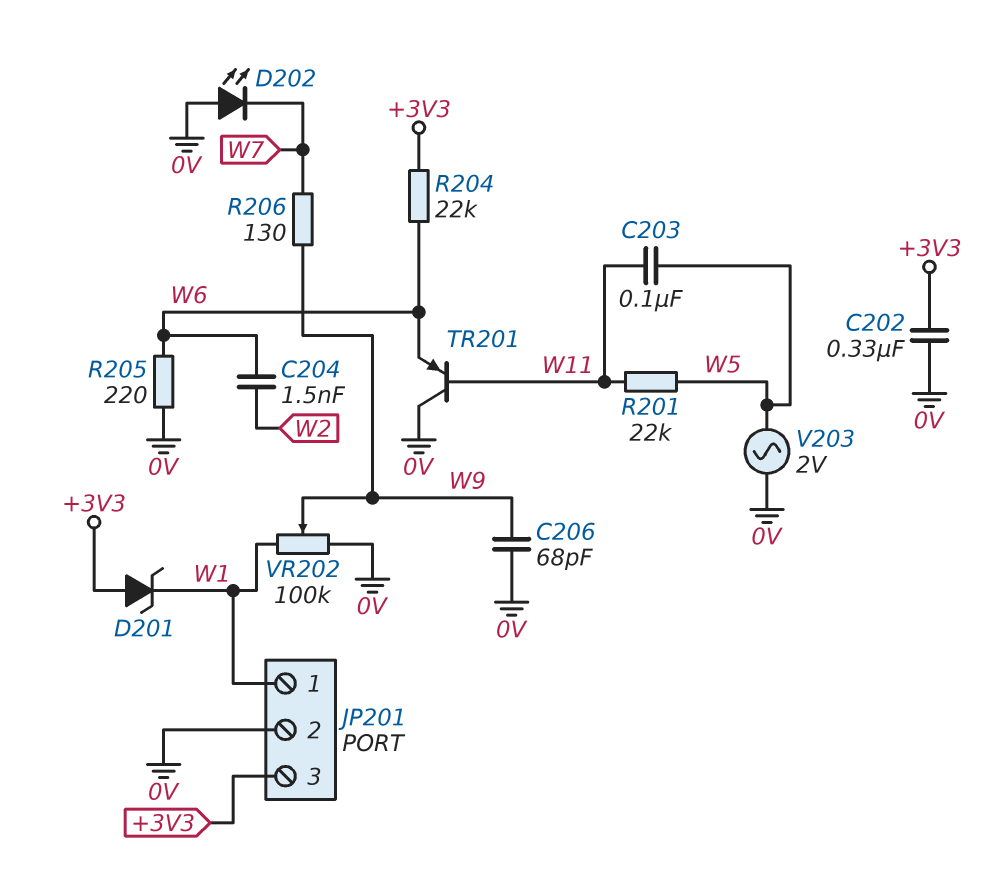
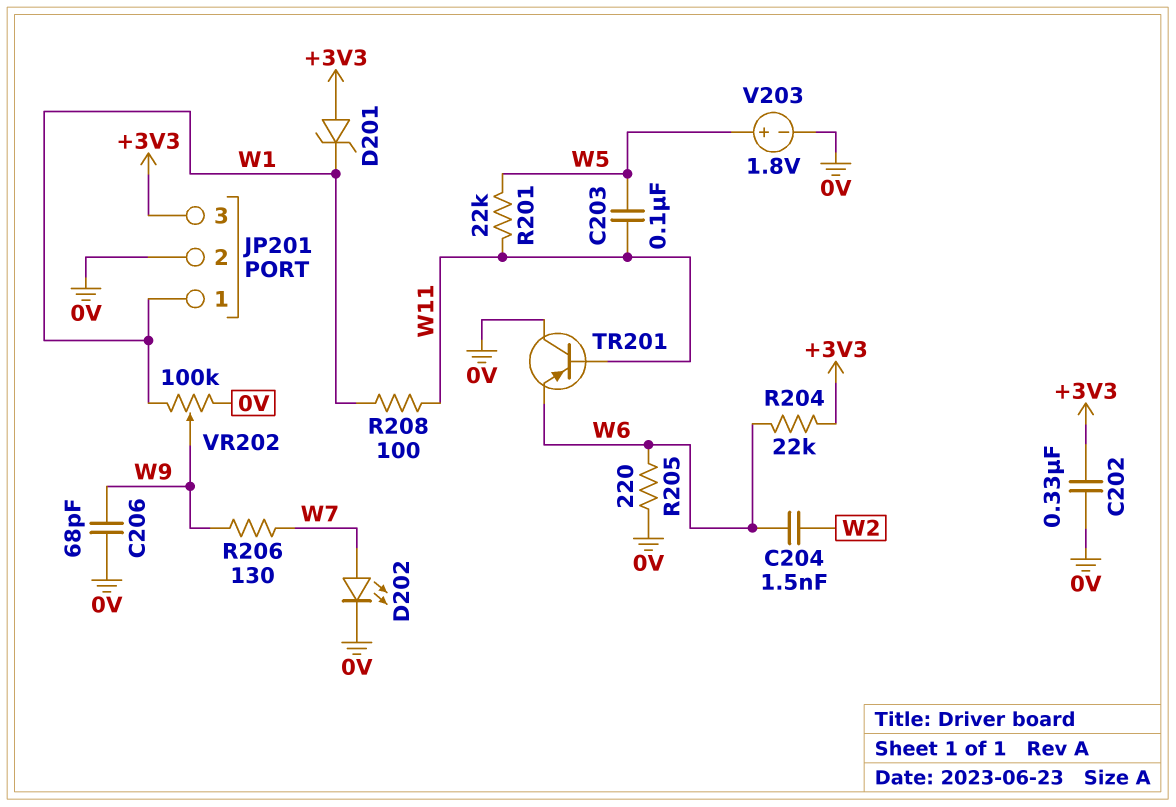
D202: LED (A 0V, K W7) -> LED (A W7, K 0V)
R208: none -> 100 (W1, W11)
V203: AC 2V (0V, W5) -> 1.8V (plus W5, minus 0V)

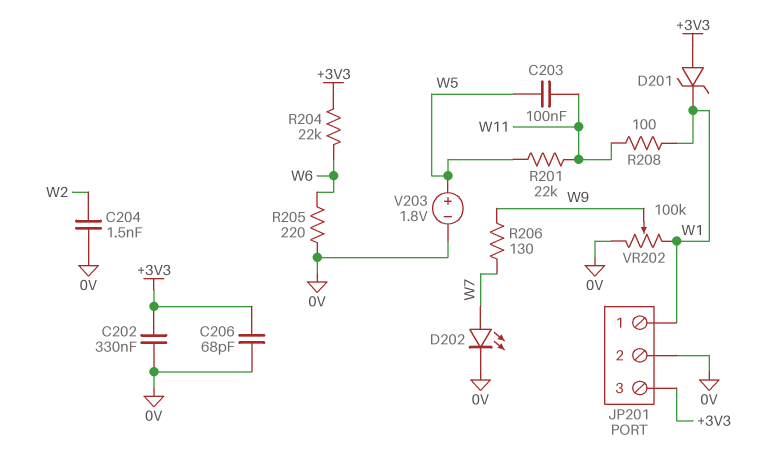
C204: 1.5nF (W2, W6) -> 1.5nF (0V, W2)
C206: 68pF (0V, W9) -> 68pF (+3V3, 0V)
TR201: PNP (B W11, C 0V, E W6) -> none

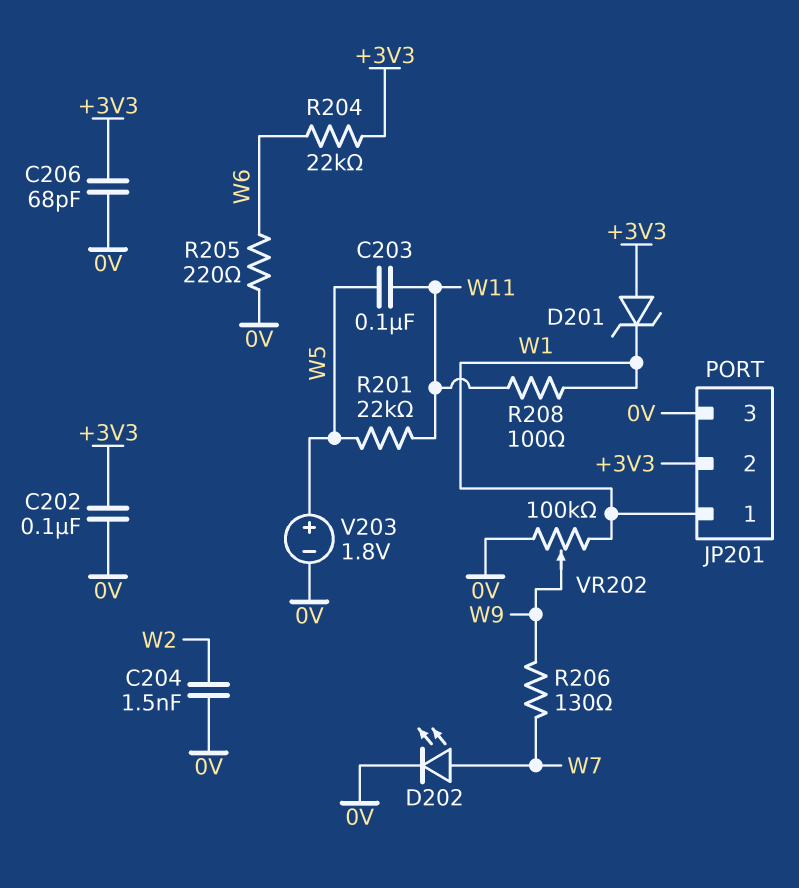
C202: 330nF (+3V3, 0V) -> 100nF (+3V3, 0V)
JP201 pin 2: 0V -> +3V3
JP201 pin 3: +3V3 -> 0V

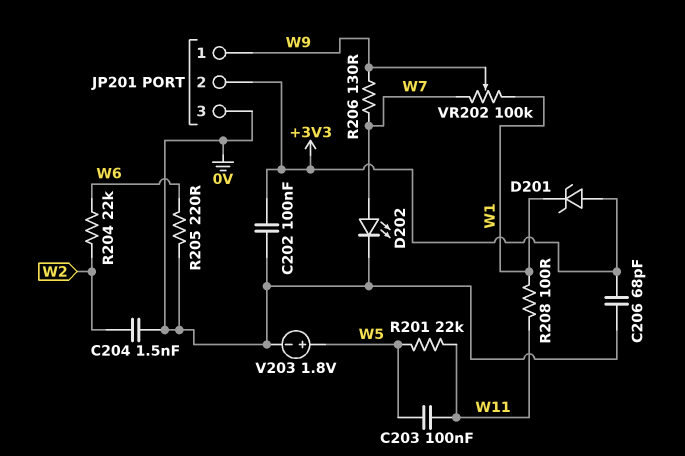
JP201 pin 1: W1 -> W9
R204: 22k (+3V3, W6) -> 22k (W2, W6)
VR202: 100k (0V, W1, wiper W9) -> 100k (W1, W7, wiper W9)

